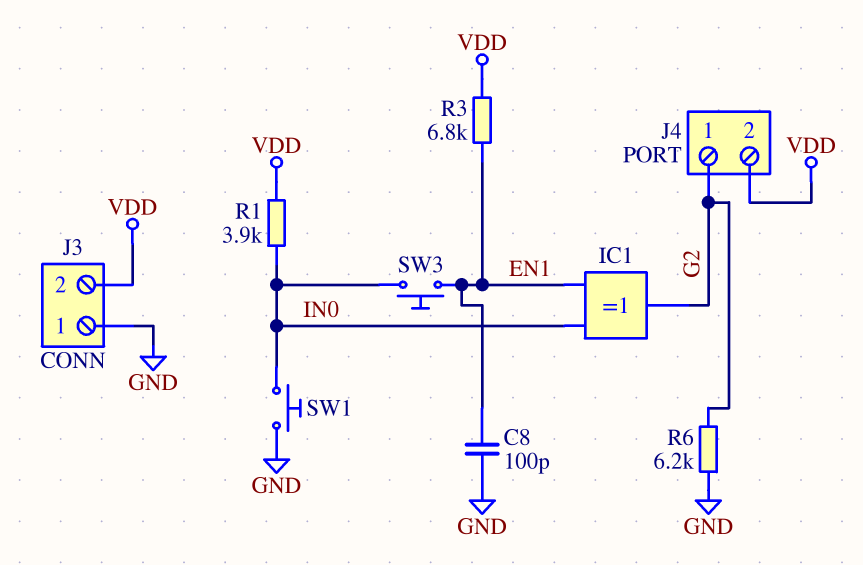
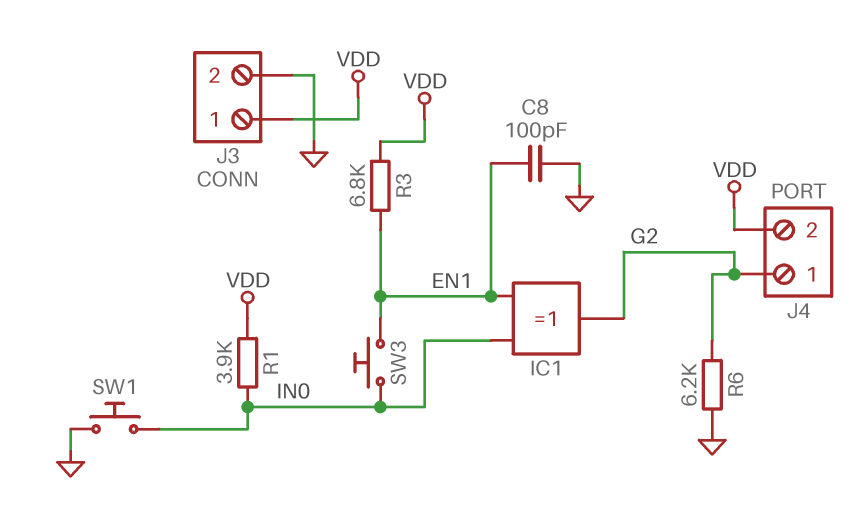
J3 pin 1: GND -> VDD
J3 pin 2: VDD -> GND

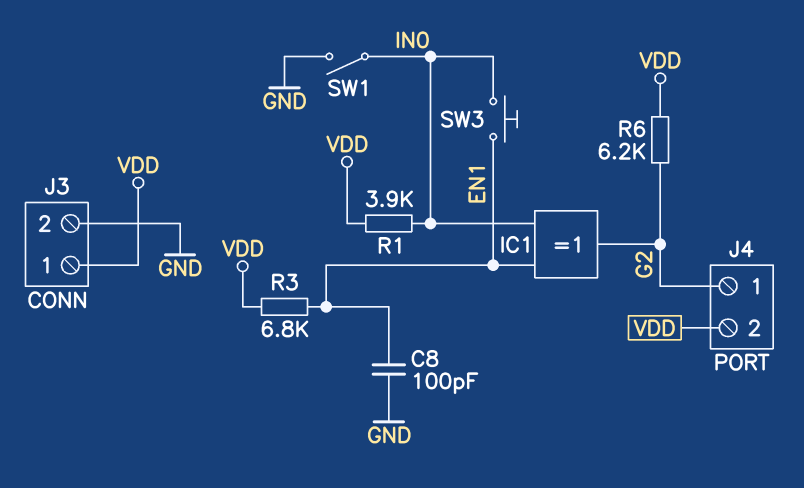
R6: 6.2k (G2, GND) -> 6.2k (G2, VDD)
SW1: button (GND, IN0) -> switch (GND, IN0)

